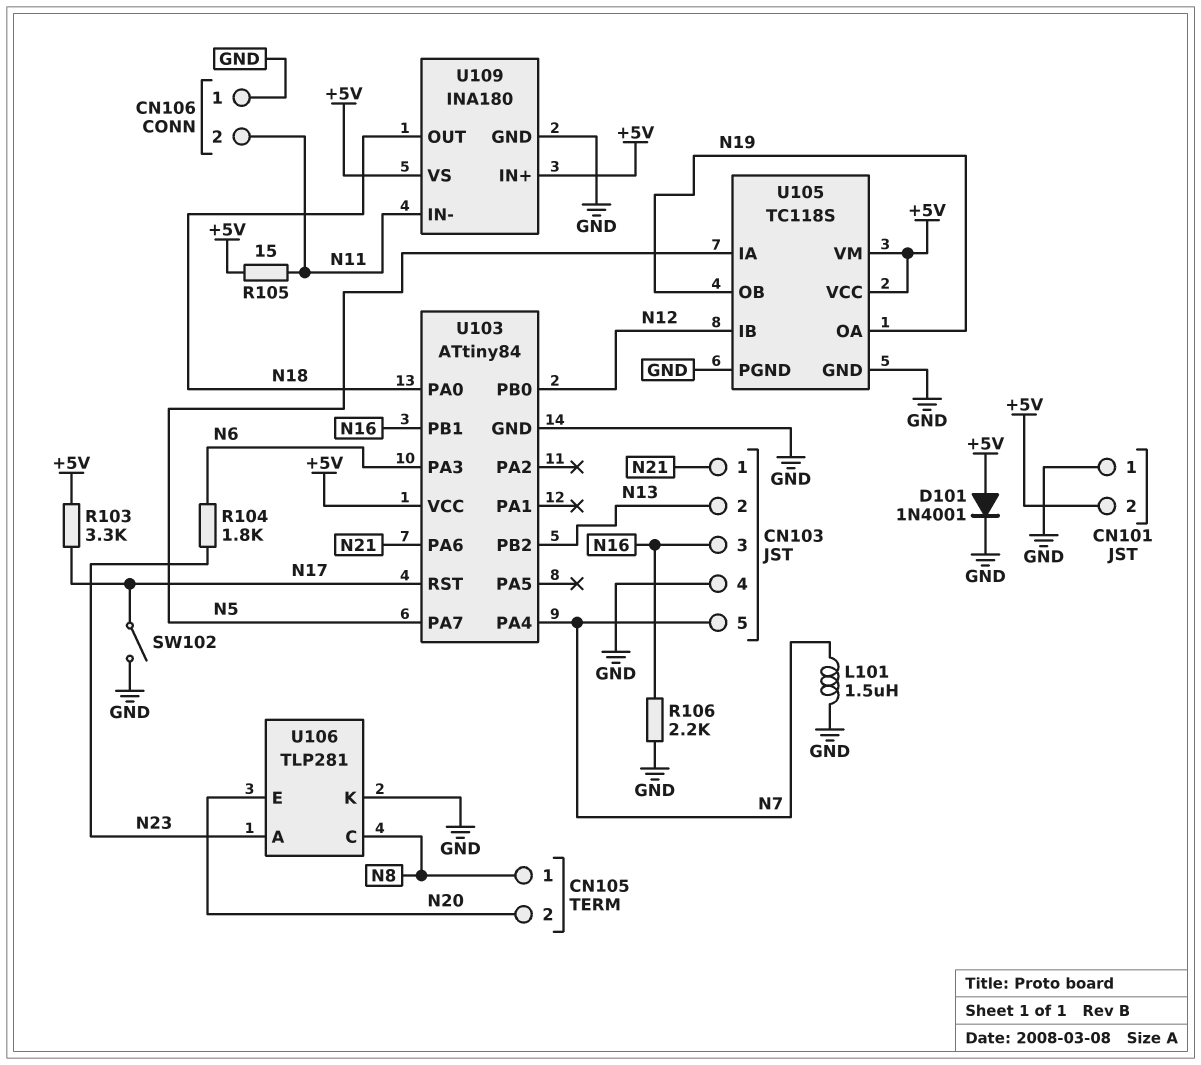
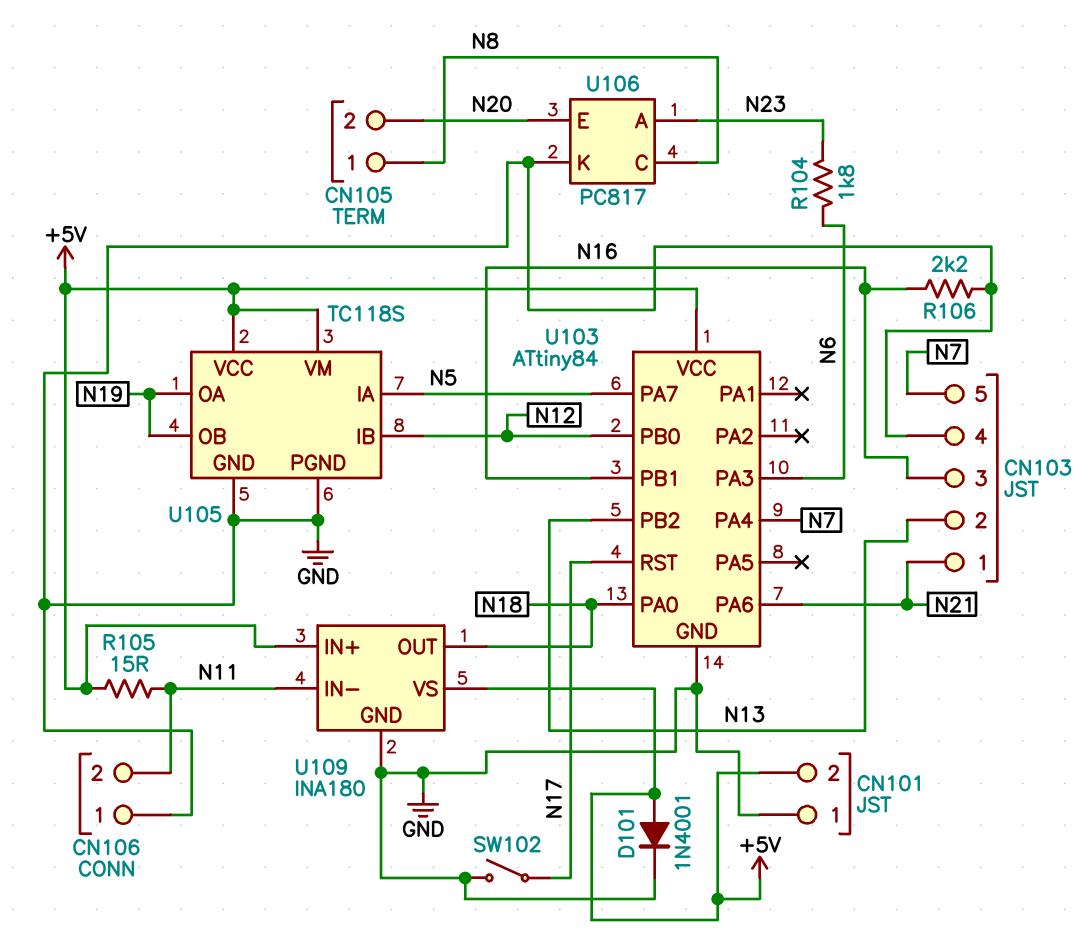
L101: 1.5uH (GND, N7) -> none
R103: 3.3k (+5V, N17) -> none
U106: TLP281 -> PC817

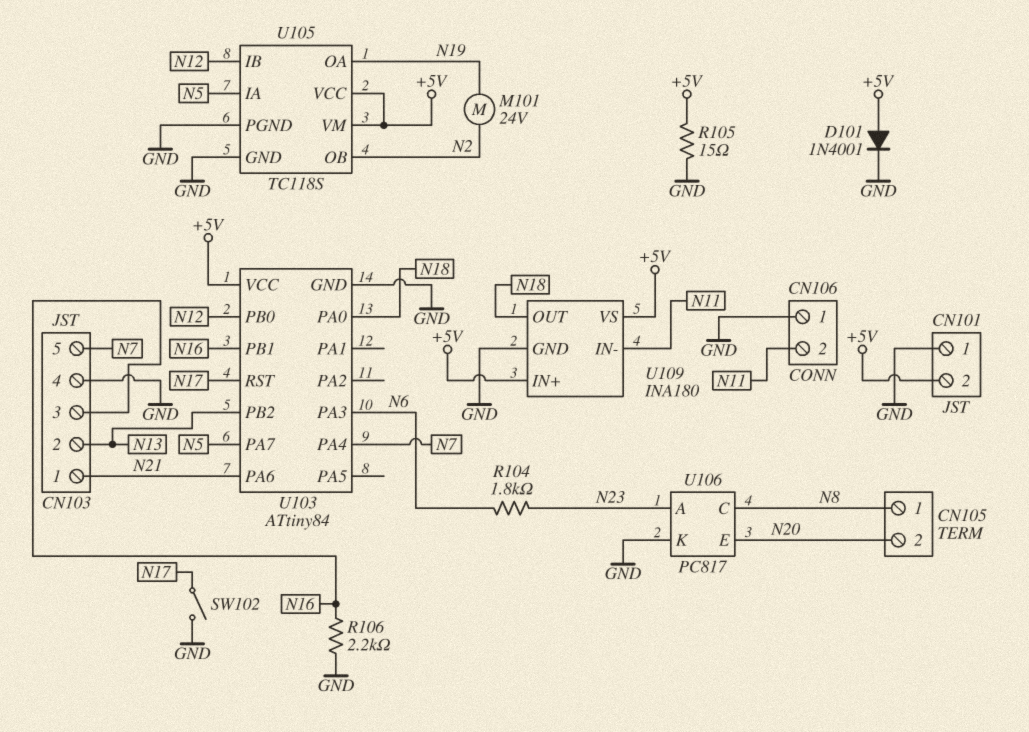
M101: none -> motor 24V (N2, N19)
R105: 15 (+5V, N11) -> 15 (+5V, GND)
U105 pin OB: N19 -> N2

